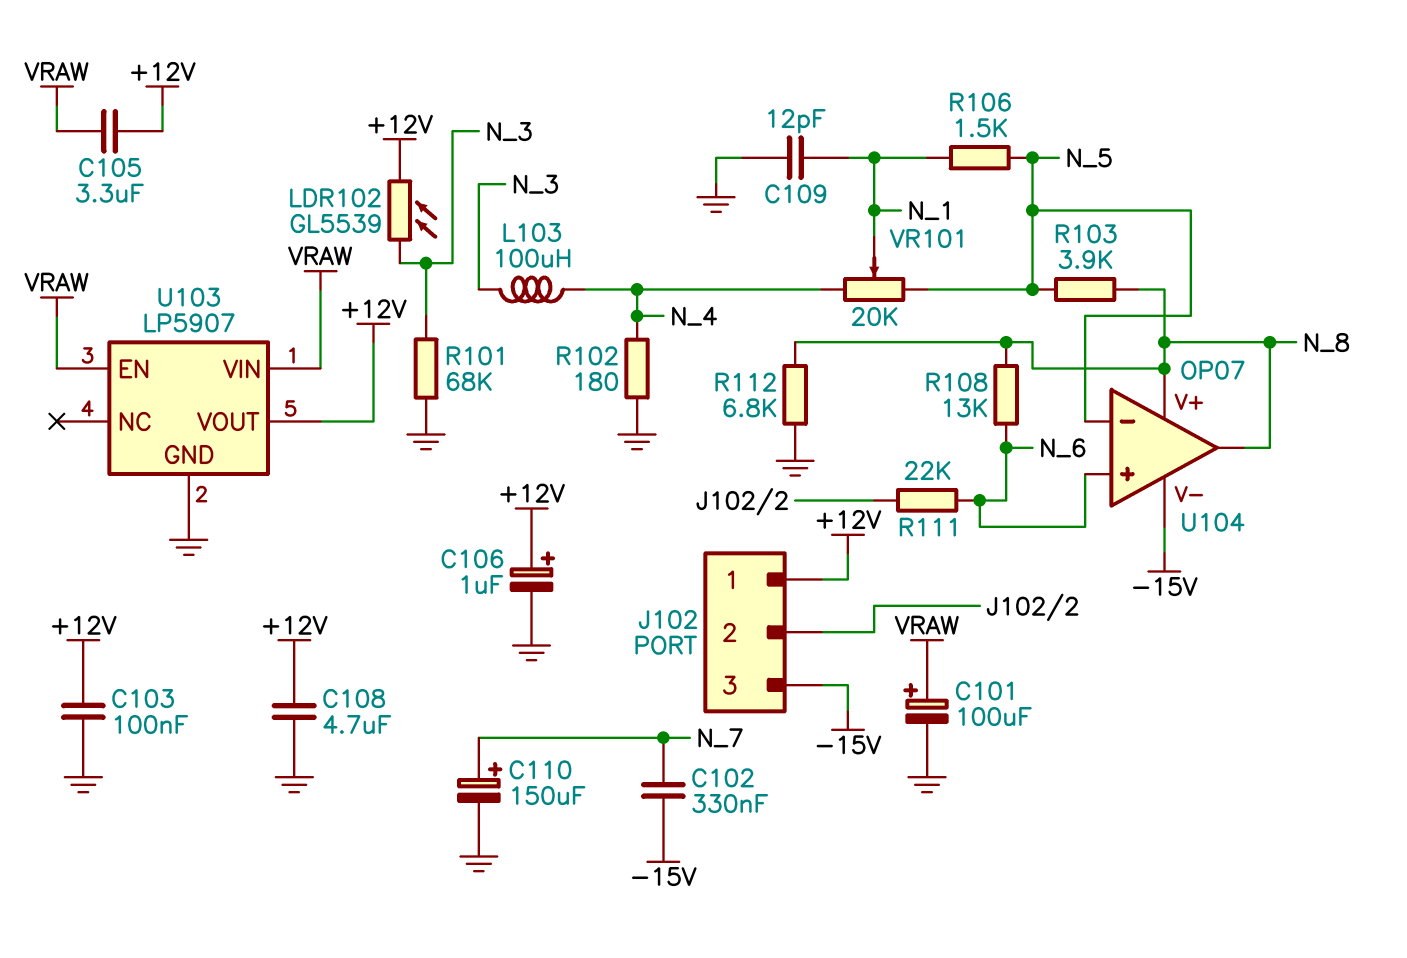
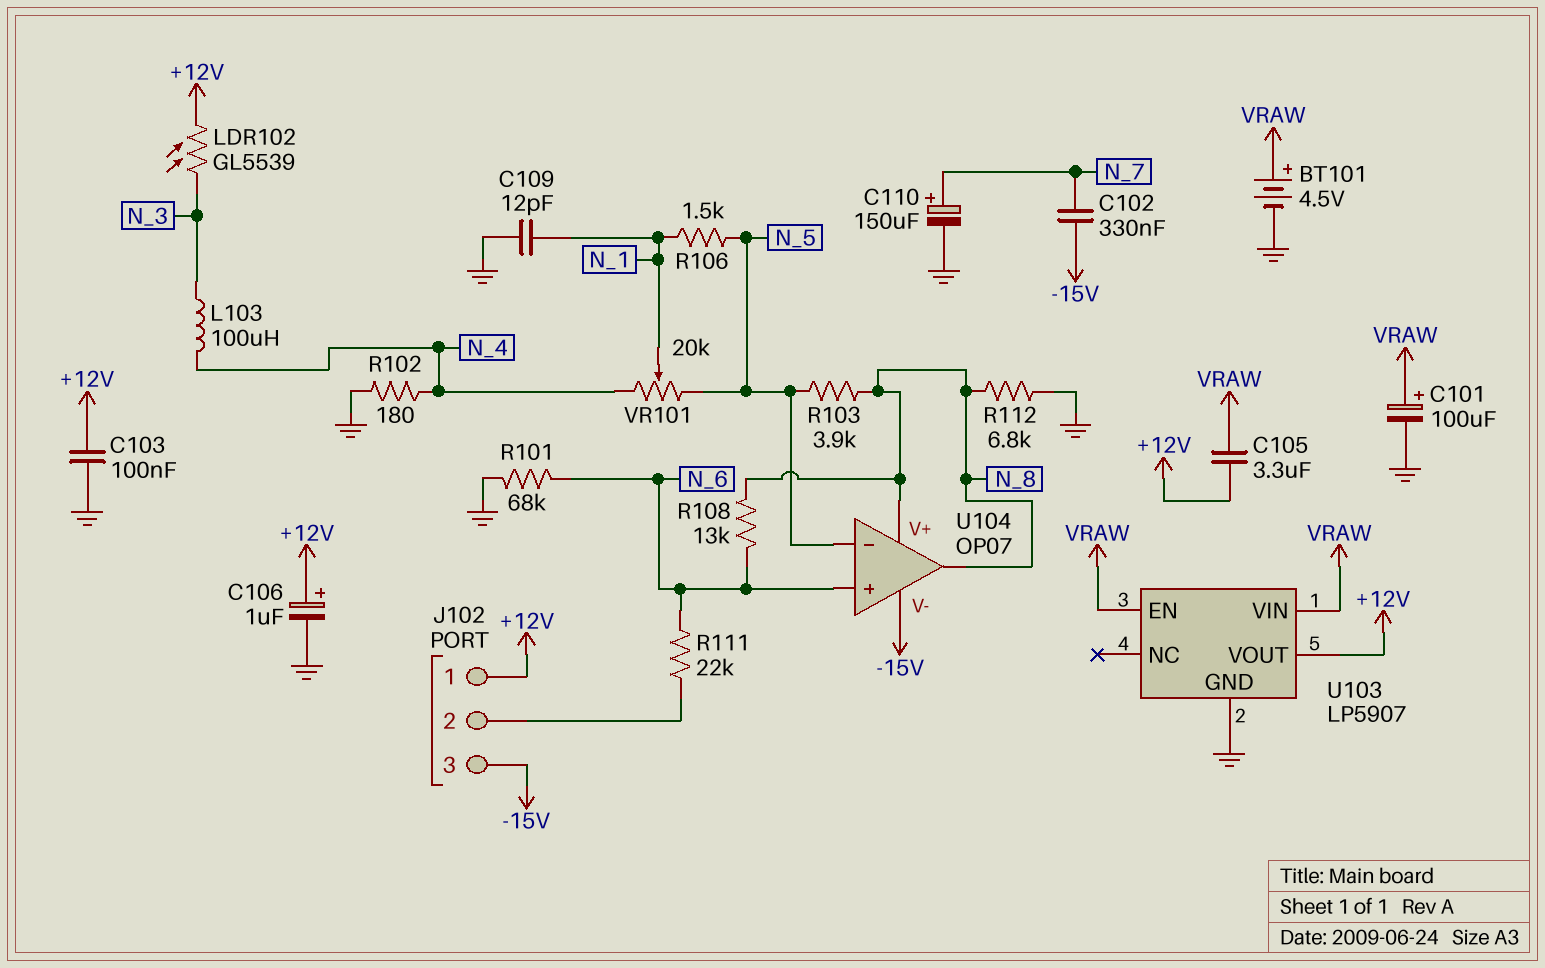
BT101: none -> 4.5V (plus VRAW, minus GND)
C108: 4.7uF (+12V, GND) -> none
R101: 68k (GND, N_3) -> 68k (GND, N_6)

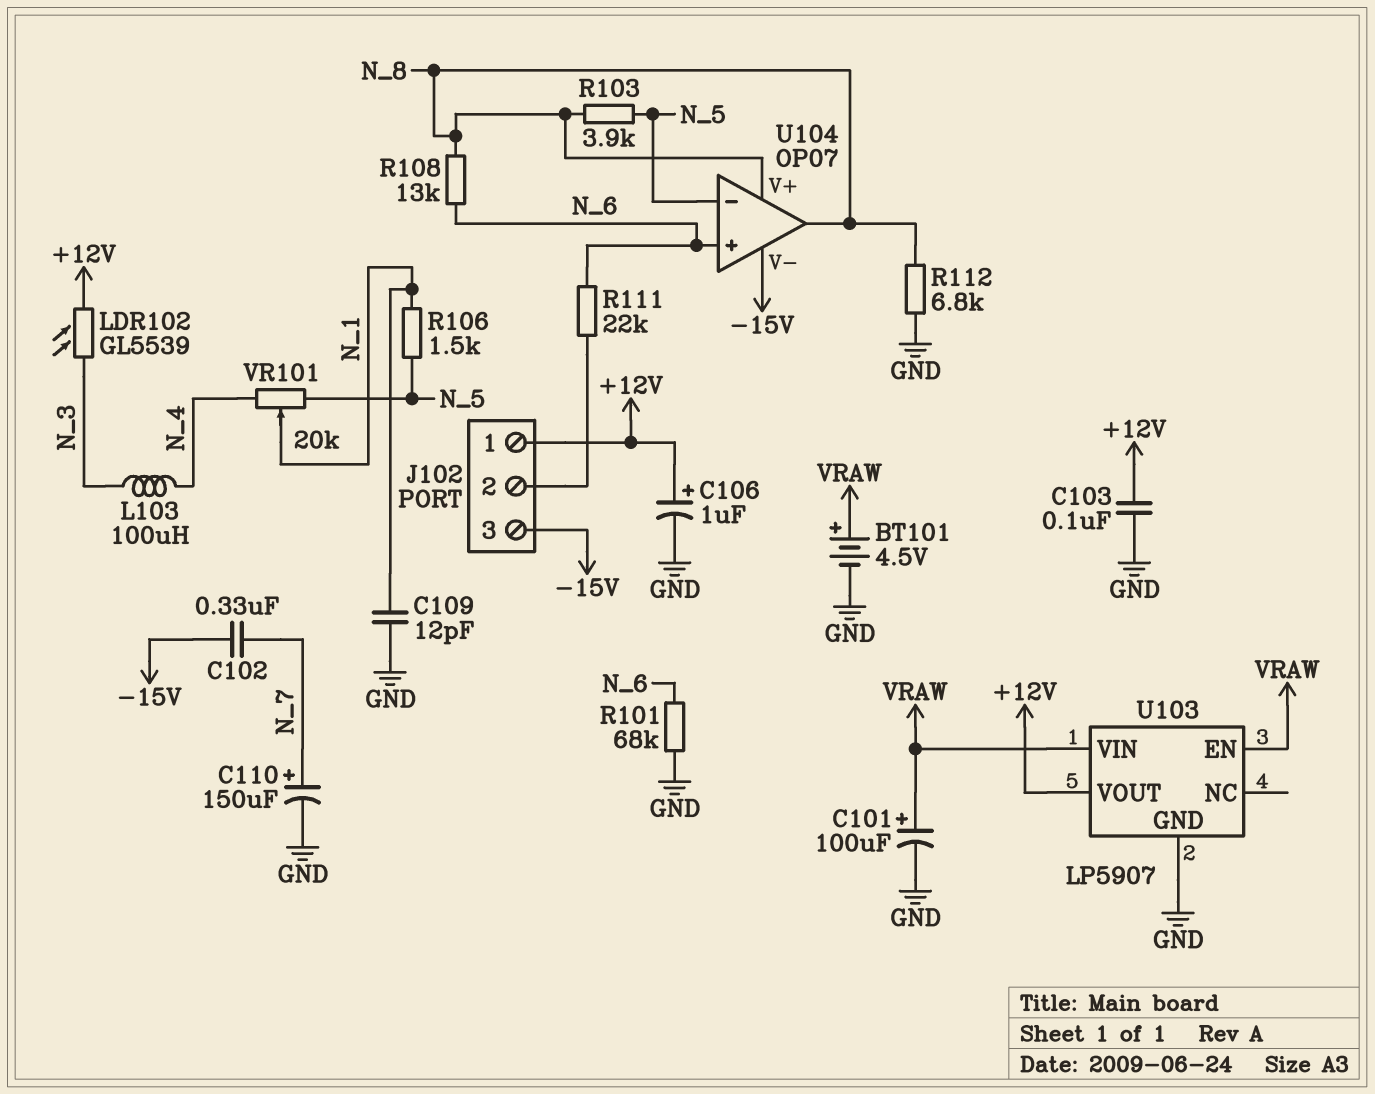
C105: 3.3uF (+12V, VRAW) -> none
R102: 180 (GND, N_4) -> none

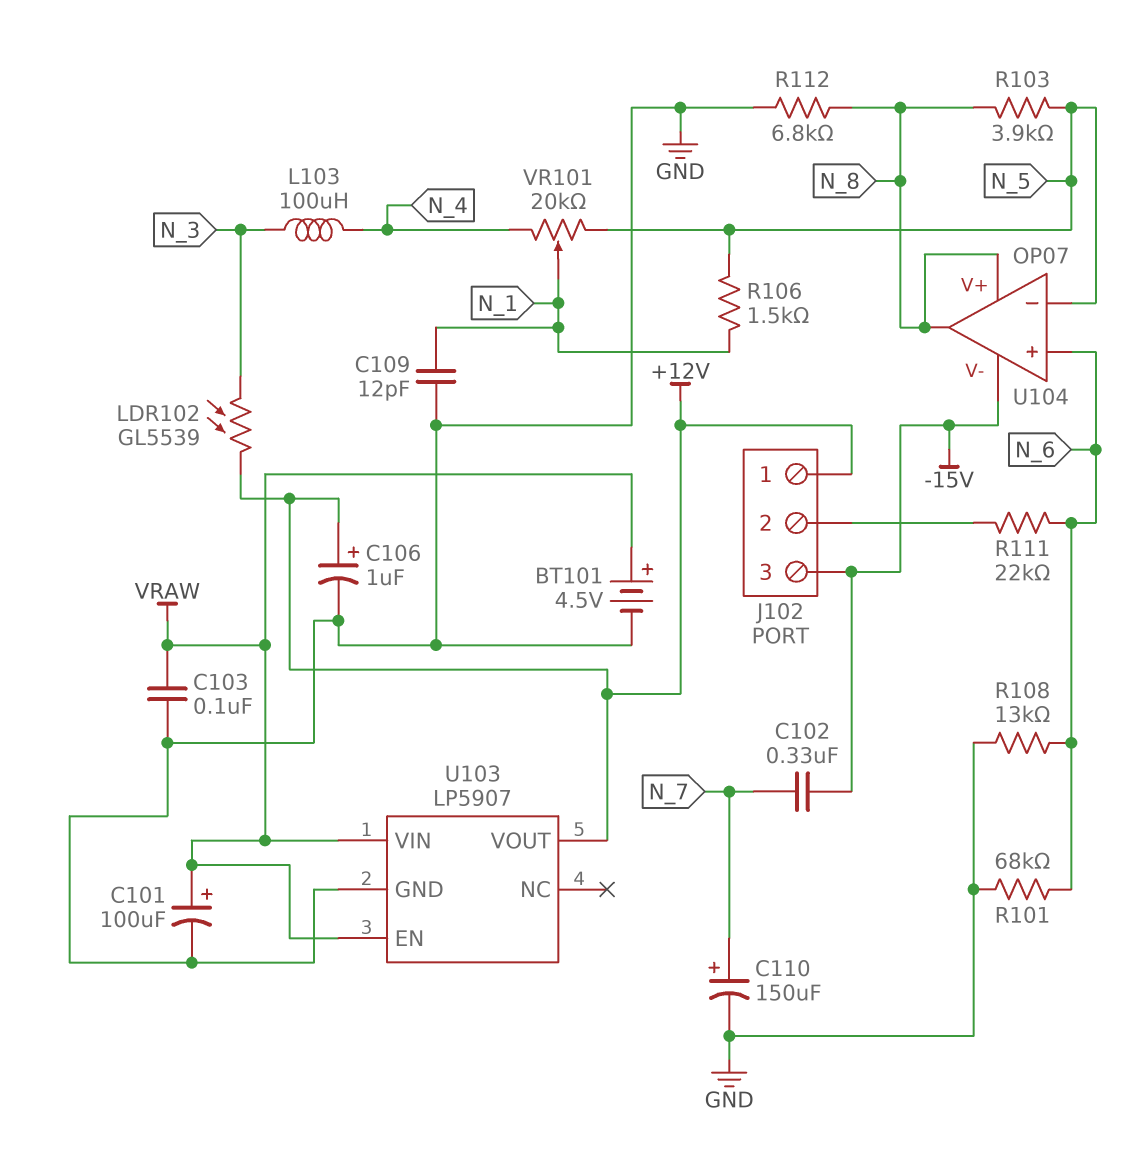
C103: 100nF (+12V, GND) -> 100nF (GND, VRAW)
R108: 13k (N_6, N_8) -> 13k (GND, N_6)

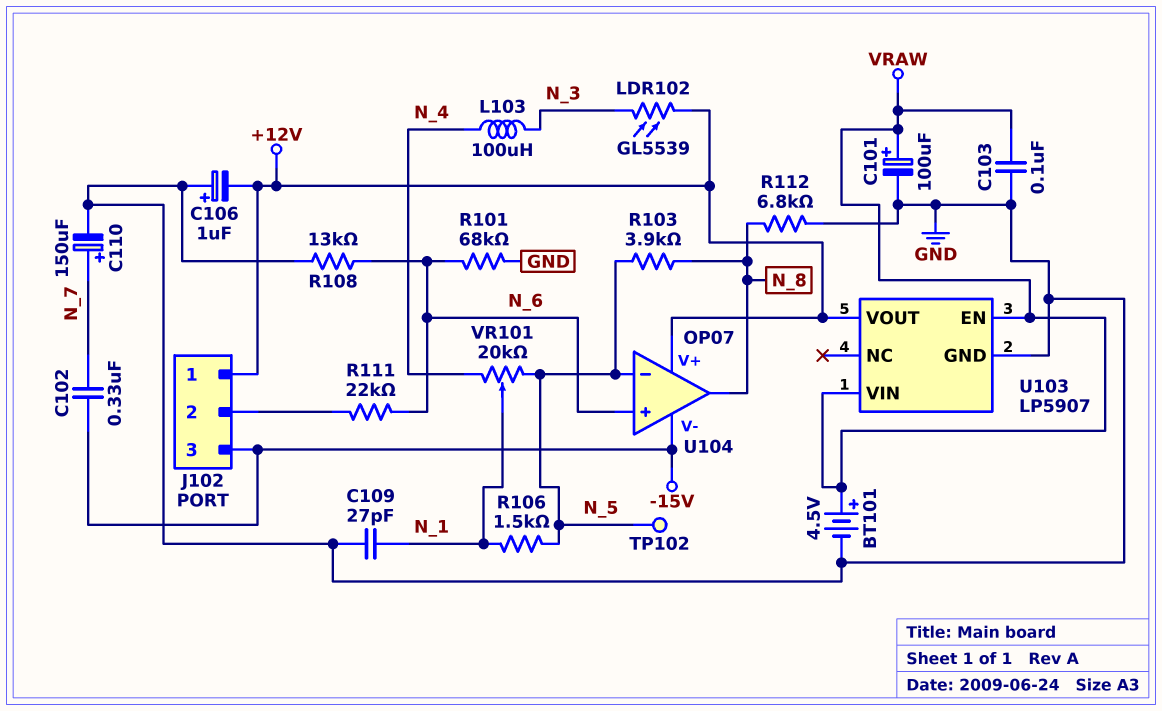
C106: 1uF (plus +12V, minus GND) -> 1uF (plus GND, minus +12V)
C109: 12pF (GND, N_1) -> 27pF (GND, N_1)
TP102: none -> test point (N_5)
U104 pin V+: N_8 -> +12V

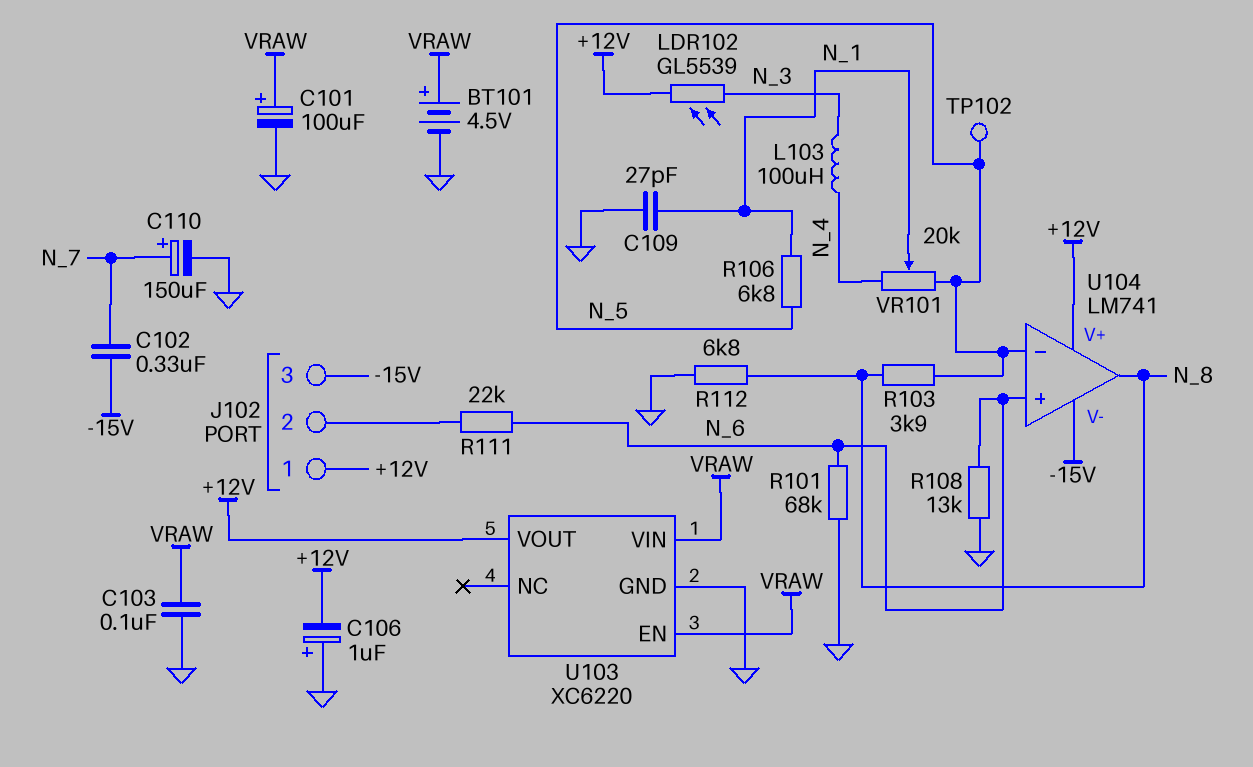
R106: 1.5k (N_1, N_5) -> 6.8k (N_1, N_5)
U103: LP5907 -> XC6220
U104: OP07 -> LM741

